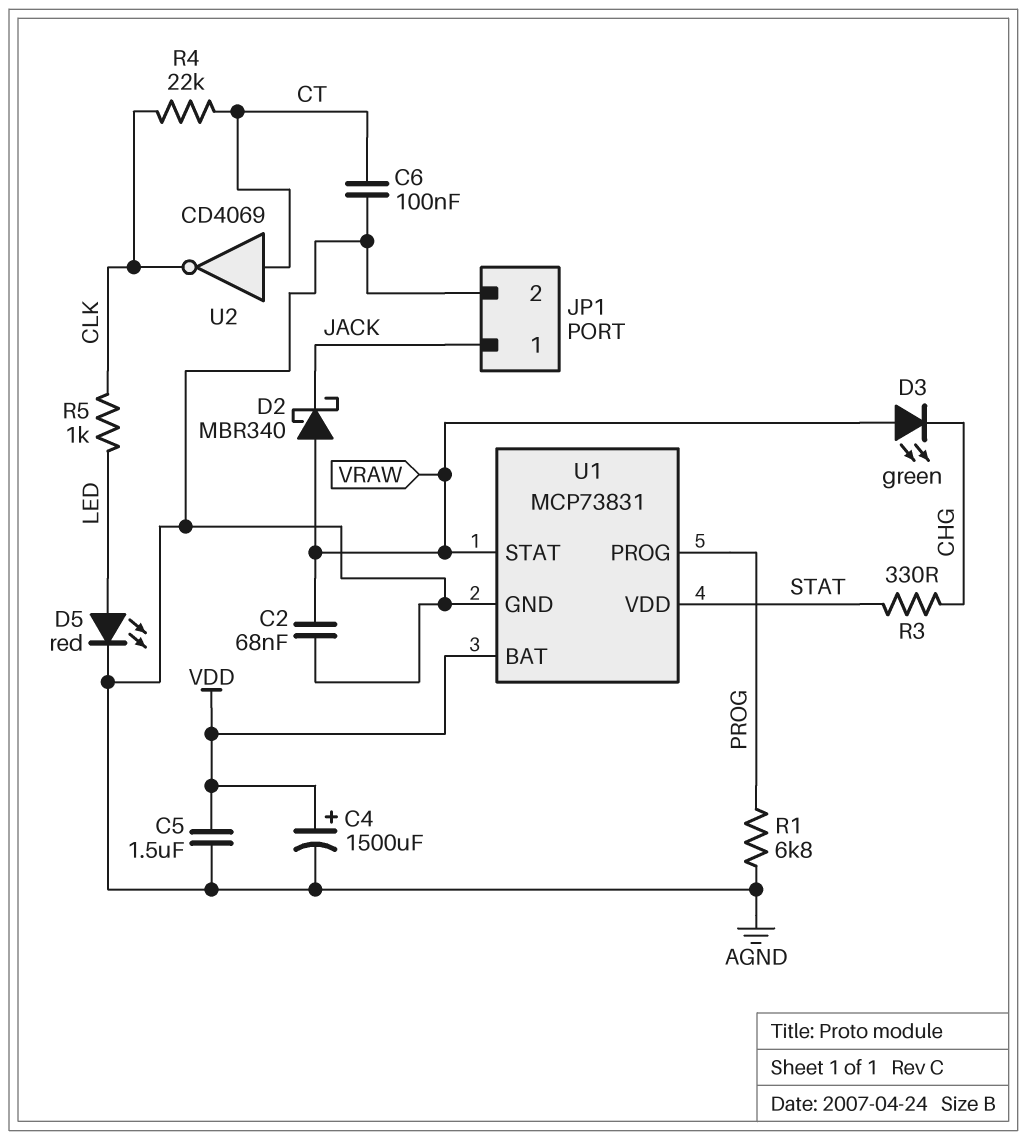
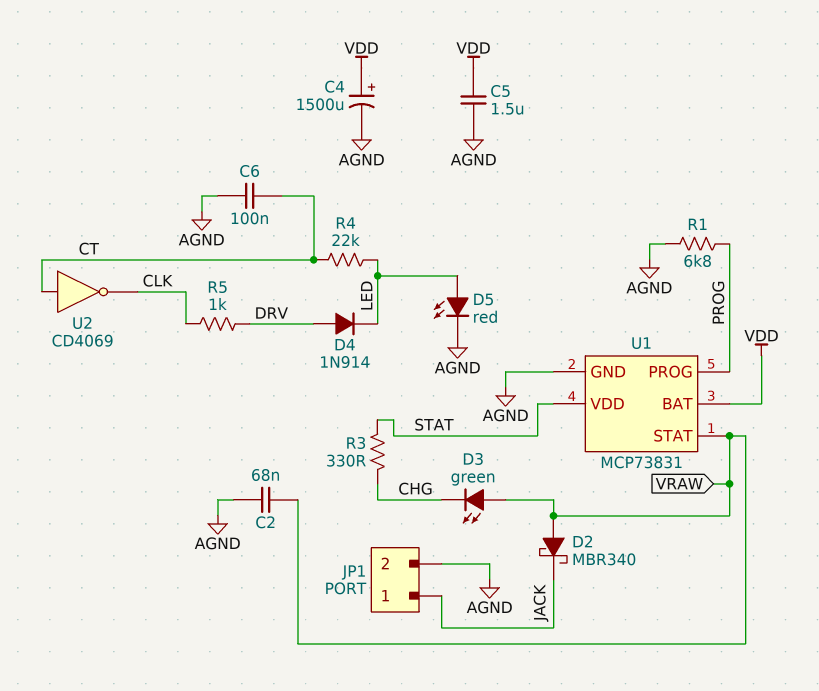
D4: none -> diode 1N914 (A DRV, K LED)
R4: 22k (CLK, CT) -> 22k (CT, LED)
R5: 1k (CLK, LED) -> 1k (CLK, DRV)

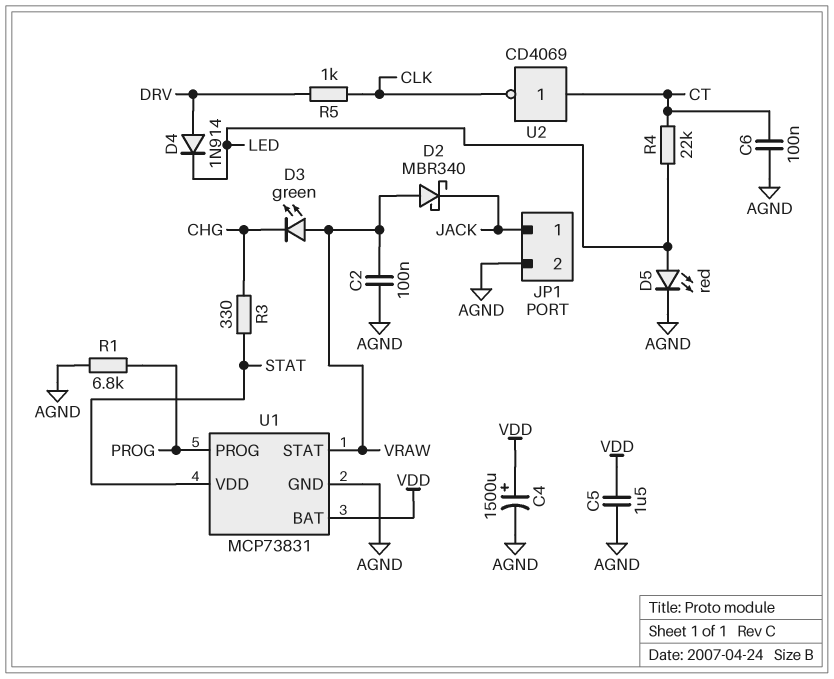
C2: 68nF (AGND, VRAW) -> 100nF (AGND, VRAW)

